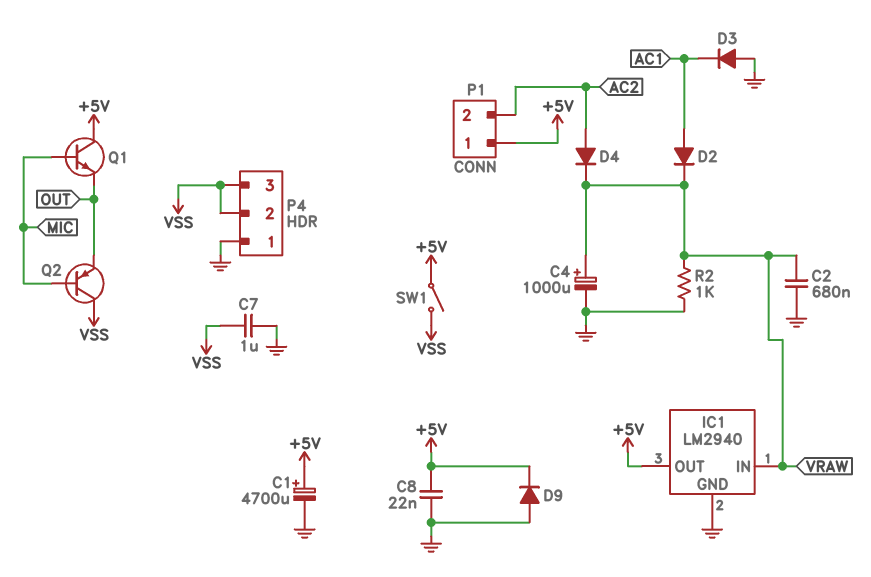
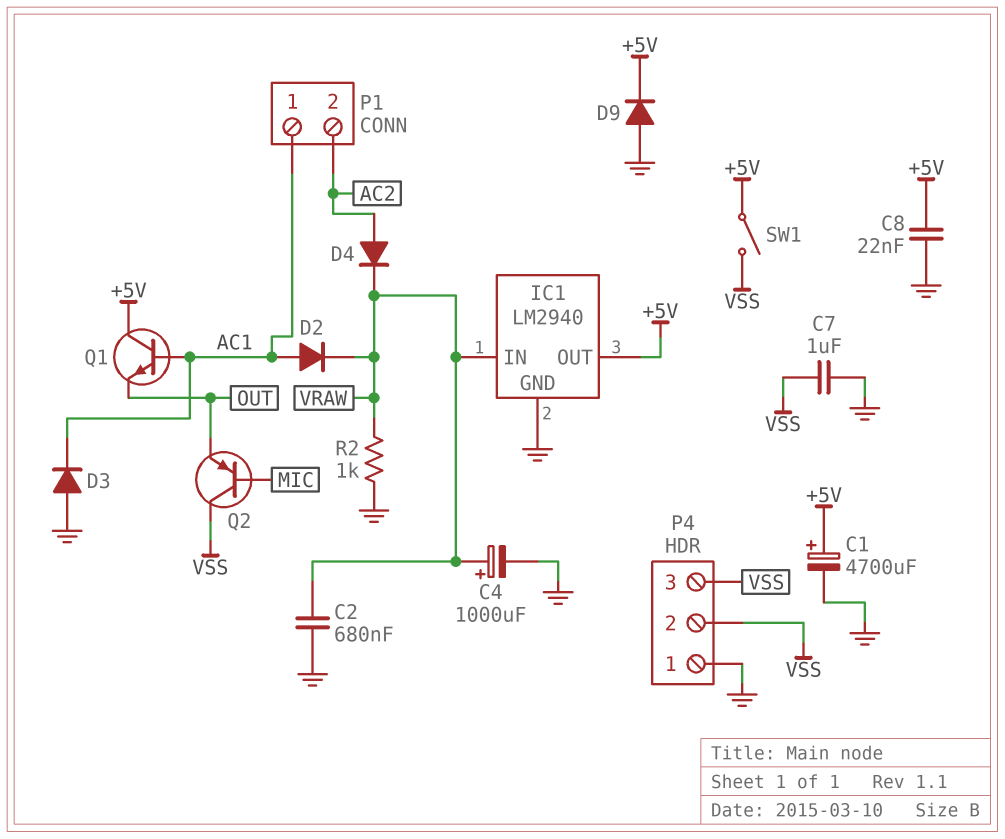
P1 pin 1: +5V -> AC1
Q1: NPN (B MIC, C +5V, E OUT) -> NPN (B AC1, C +5V, E OUT)

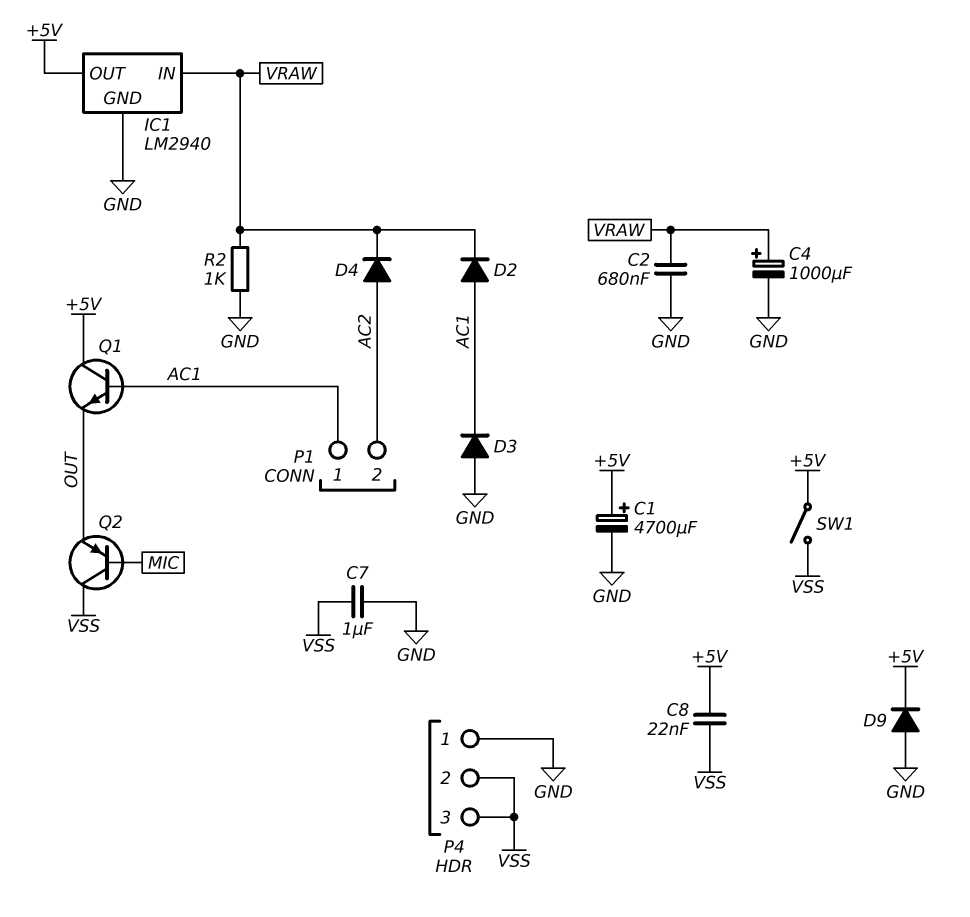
C8: 22nF (+5V, GND) -> 22nF (+5V, VSS)

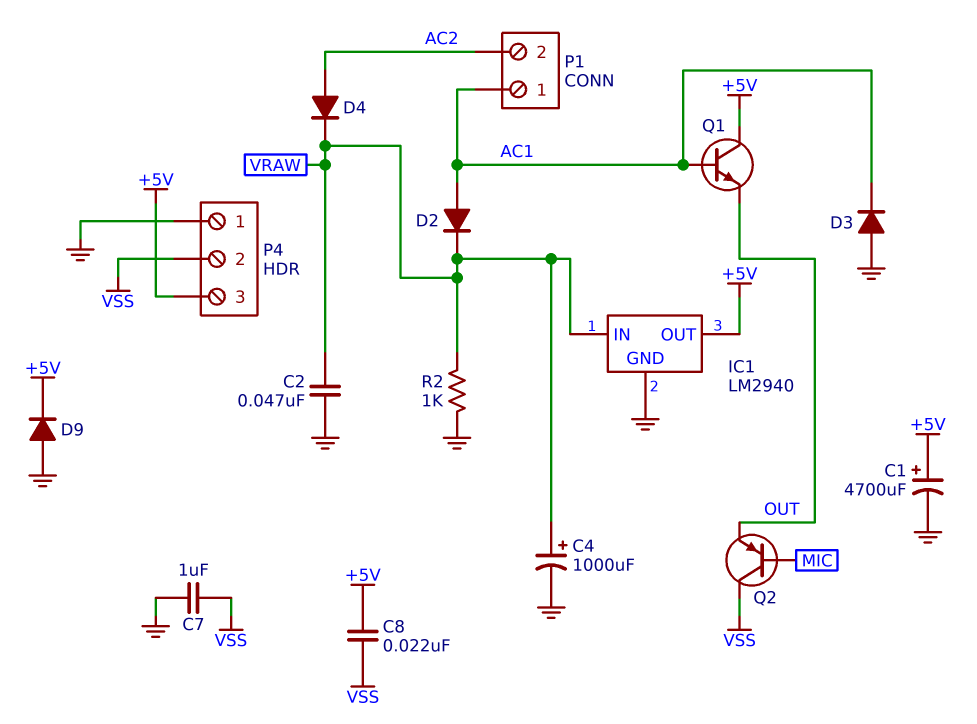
C2: 680nF (GND, VRAW) -> 47nF (GND, VRAW)
P4 pin 3: VSS -> +5V
SW1: switch (+5V, VSS) -> none

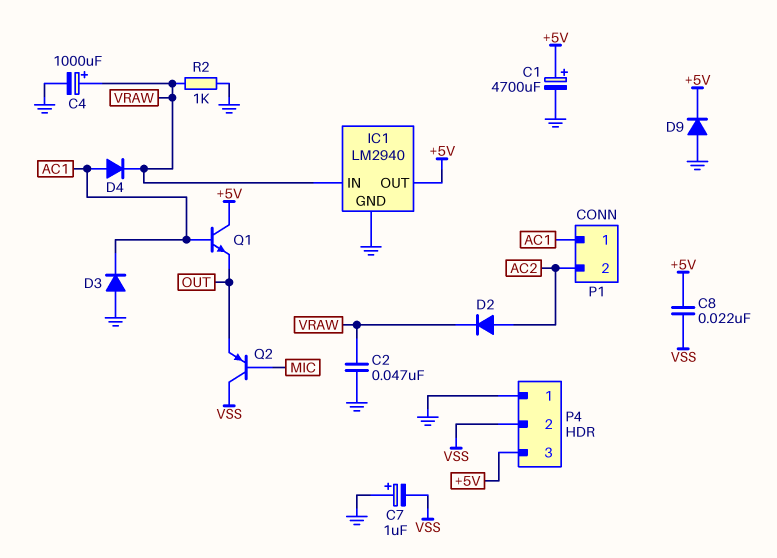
C7: 1uF (GND, VSS) -> 1uF (plus GND, minus VSS)
D2: diode (A AC1, K VRAW) -> diode (A AC2, K VRAW)
D4: diode (A AC2, K VRAW) -> diode (A AC1, K VRAW)

